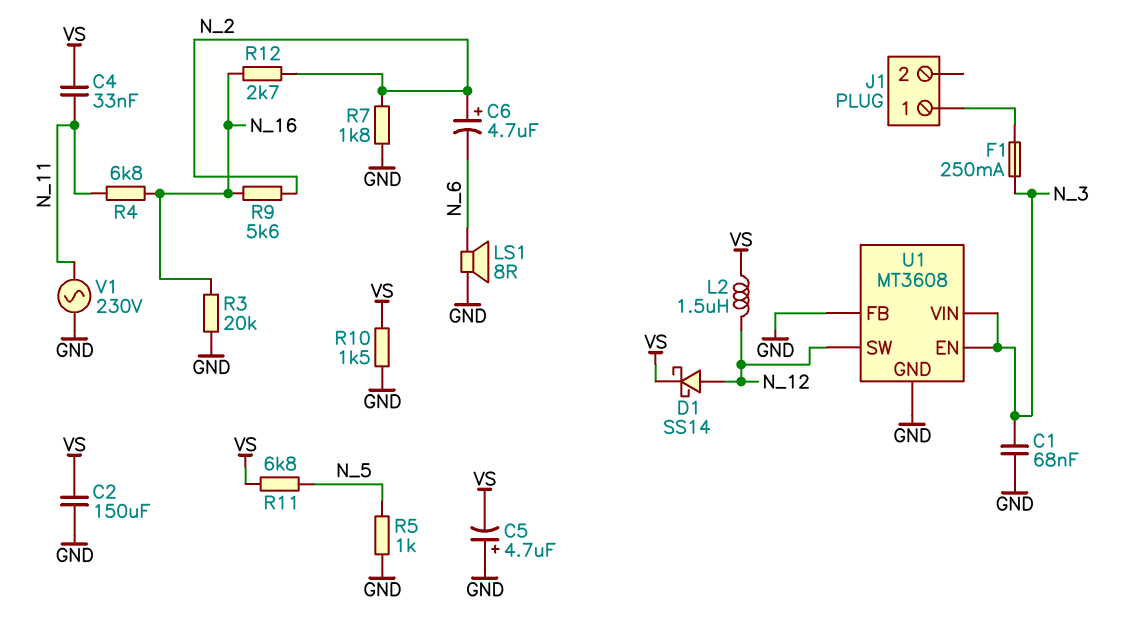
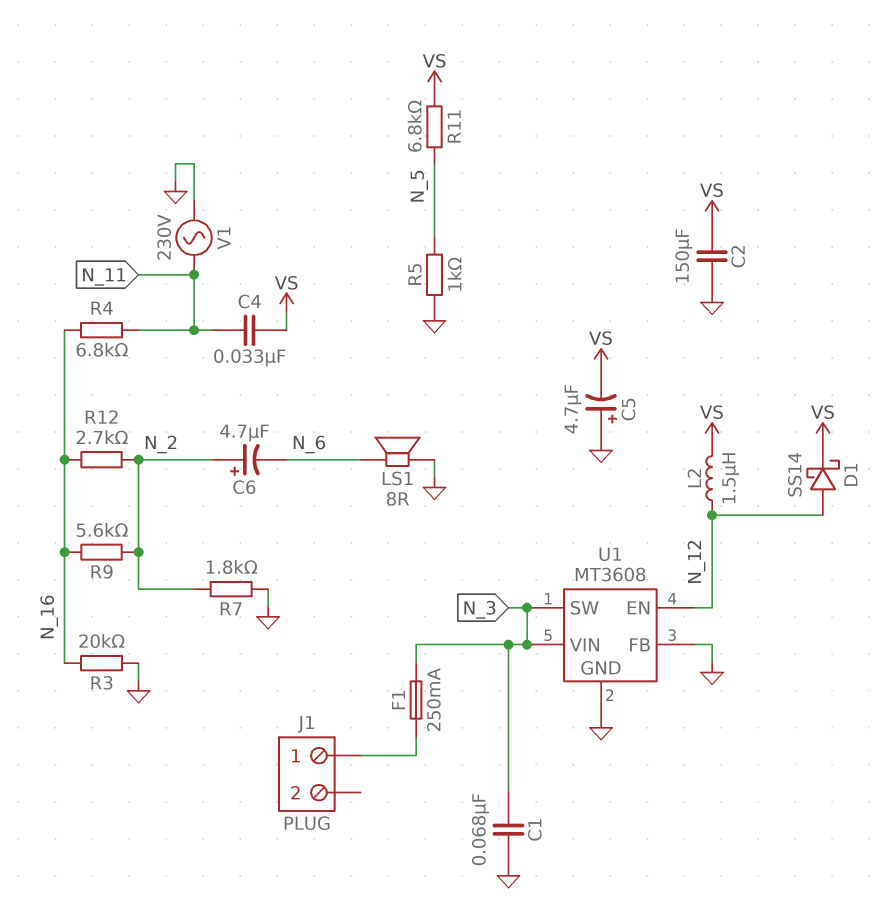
R10: 1.5k (GND, VS) -> none
U1 pin EN: N_3 -> N_12
U1 pin SW: N_12 -> N_3

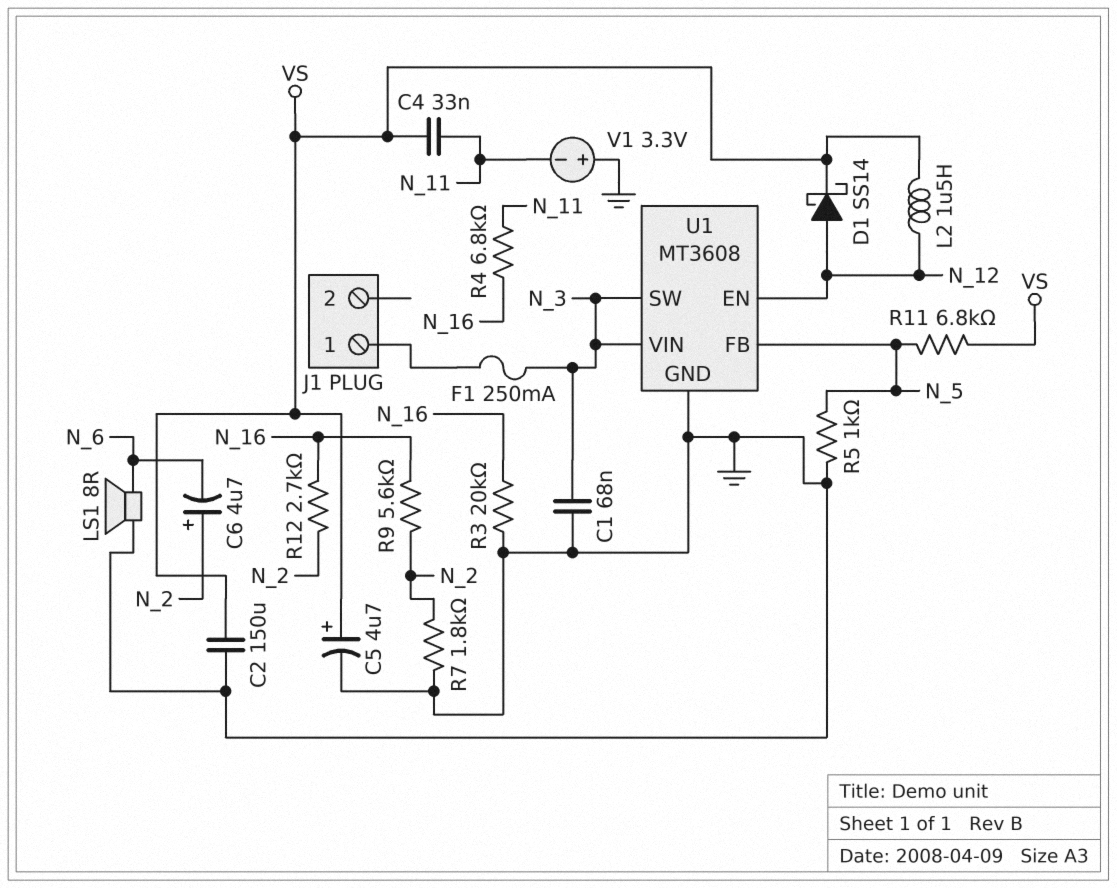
C5: 4.7uF (plus GND, minus VS) -> 4.7uF (plus VS, minus GND)
U1 pin FB: GND -> N_5
V1: AC 230V (GND, N_11) -> 3.3V (plus GND, minus N_11)

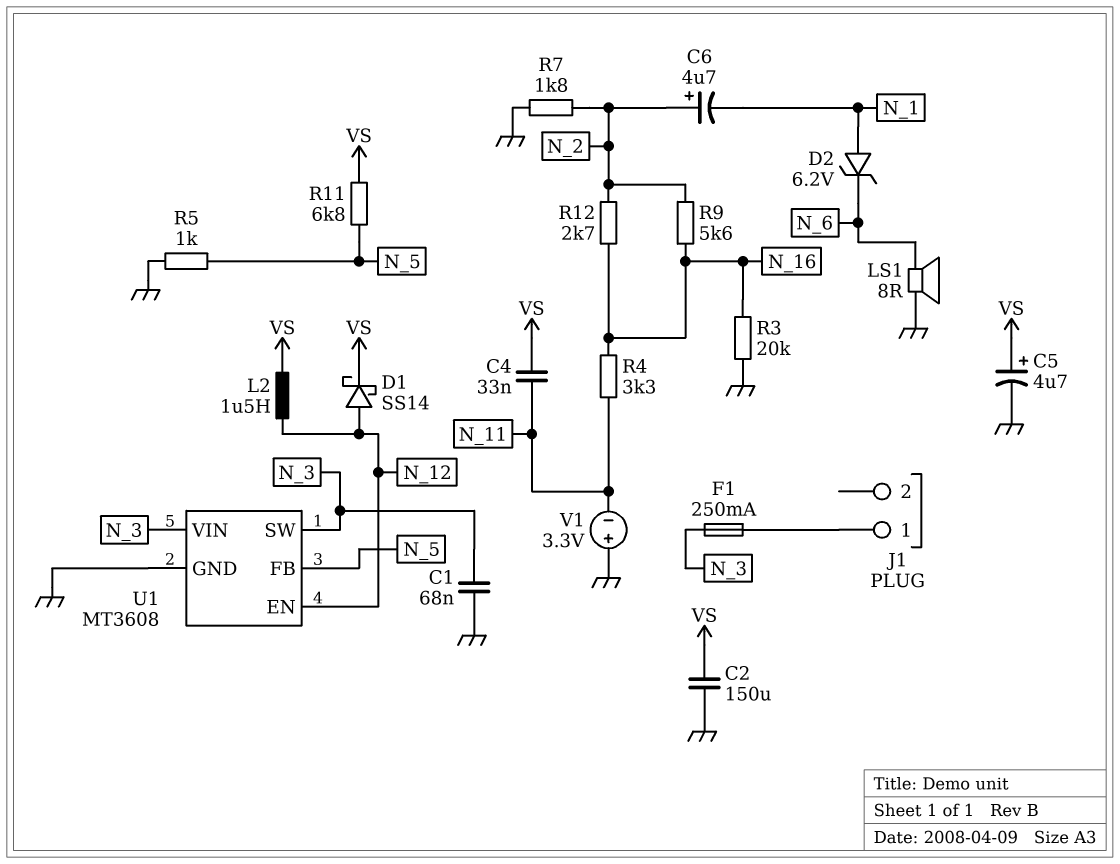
C6: 4.7uF (plus N_2, minus N_6) -> 4.7uF (plus N_2, minus N_1)
D2: none -> zener 6.2V (A N_1, K N_6)
R4: 6.8k (N_11, N_16) -> 3.3k (N_11, N_16)

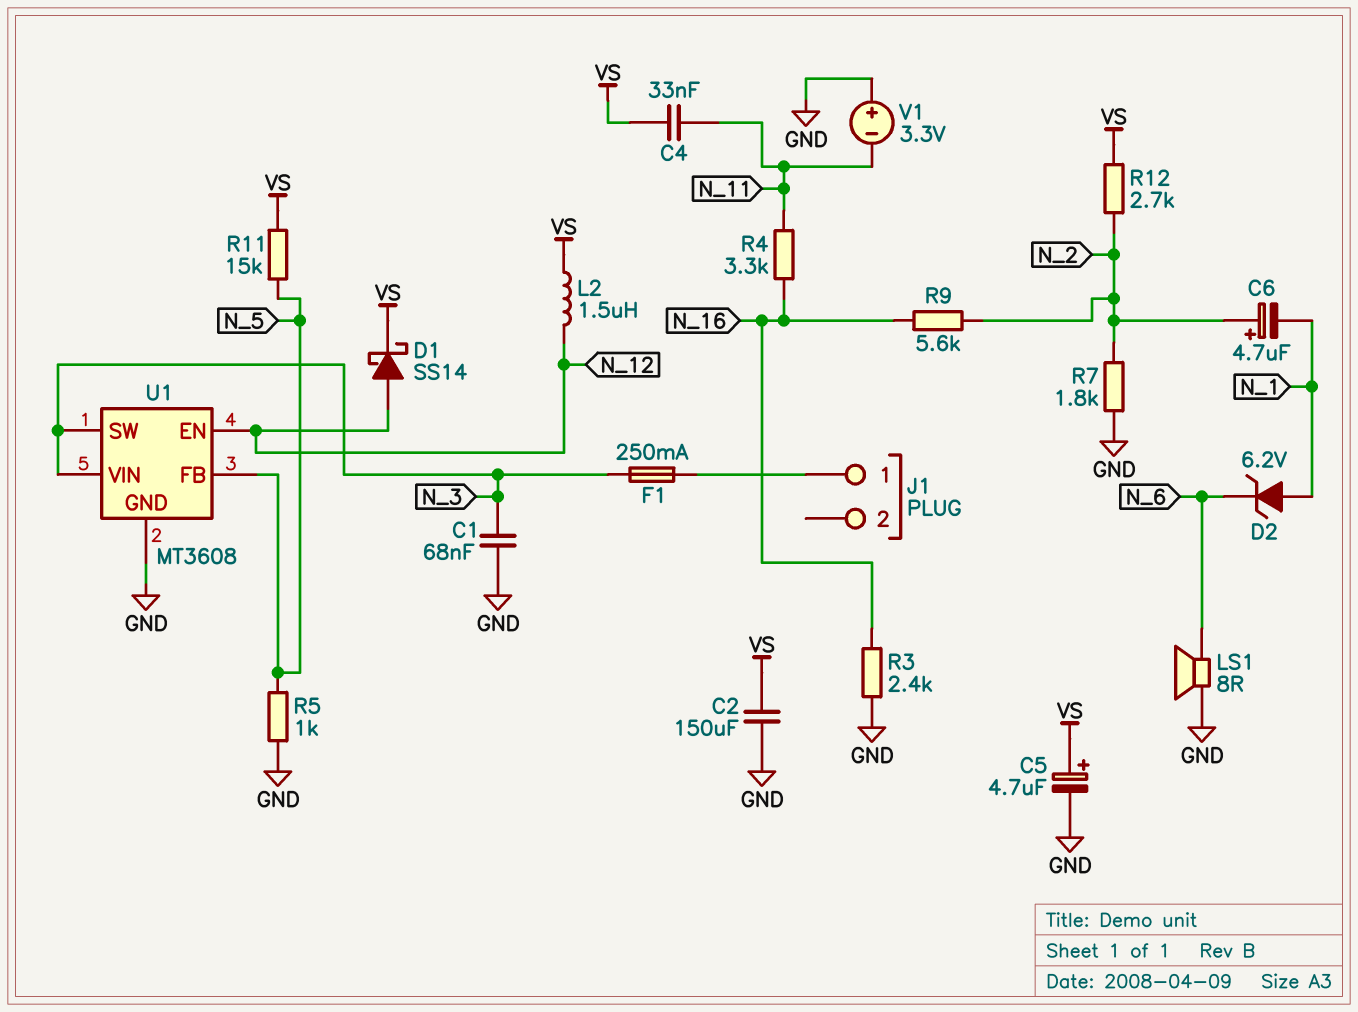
R3: 20k (GND, N_16) -> 2.4k (GND, N_16)
R11: 6.8k (N_5, VS) -> 15k (N_5, VS)
R12: 2.7k (N_2, N_16) -> 2.7k (N_2, VS)

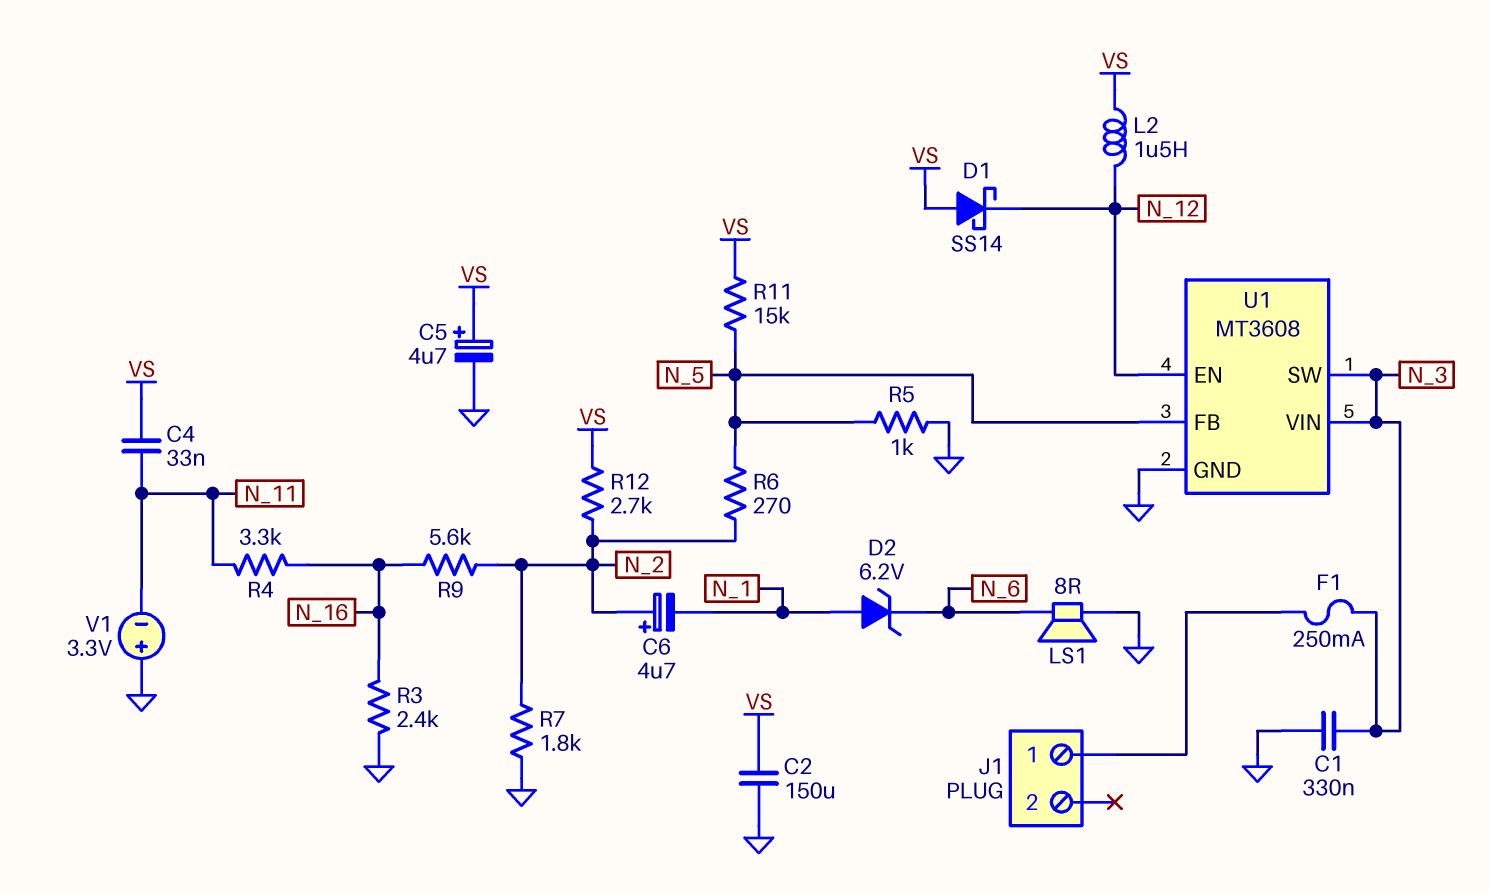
C1: 68nF (GND, N_3) -> 330nF (GND, N_3)
D1: schottky SS14 (A N_12, K VS) -> schottky SS14 (A VS, K N_12)
R6: none -> 270 (N_2, N_5)

